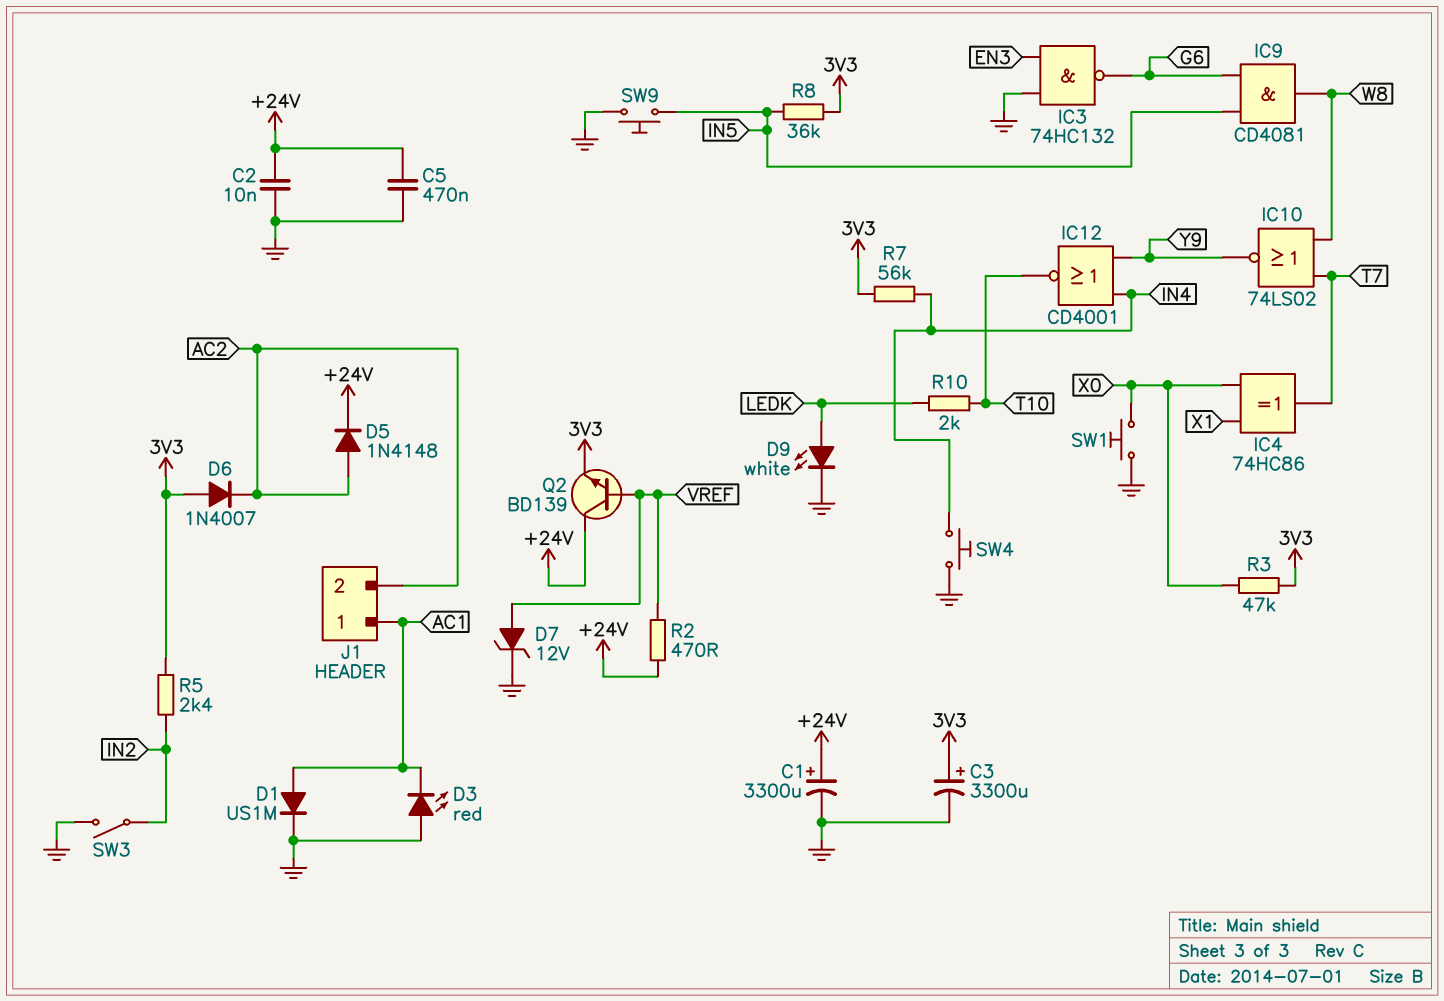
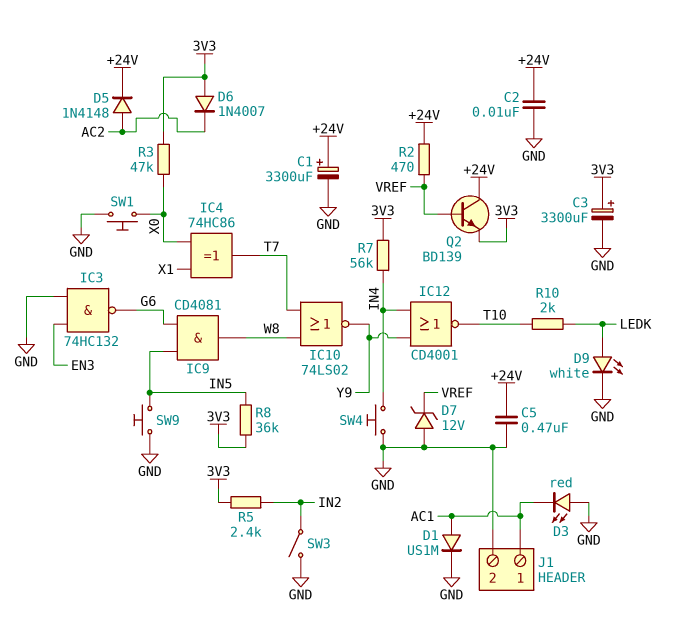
D7: zener 12V (A VREF, K GND) -> zener 12V (A GND, K VREF)
J1 pin 2: AC2 -> GND

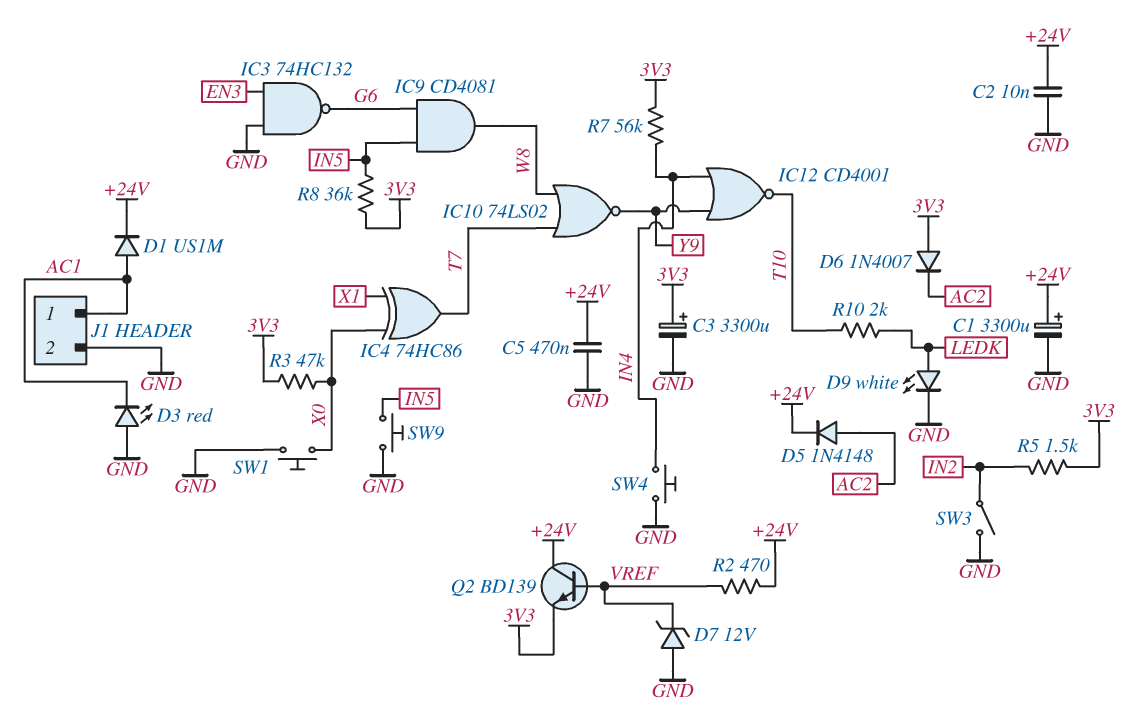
D1: diode US1M (A AC1, K GND) -> diode US1M (A AC1, K +24V)
R5: 2.4k (3V3, IN2) -> 1.5k (3V3, IN2)

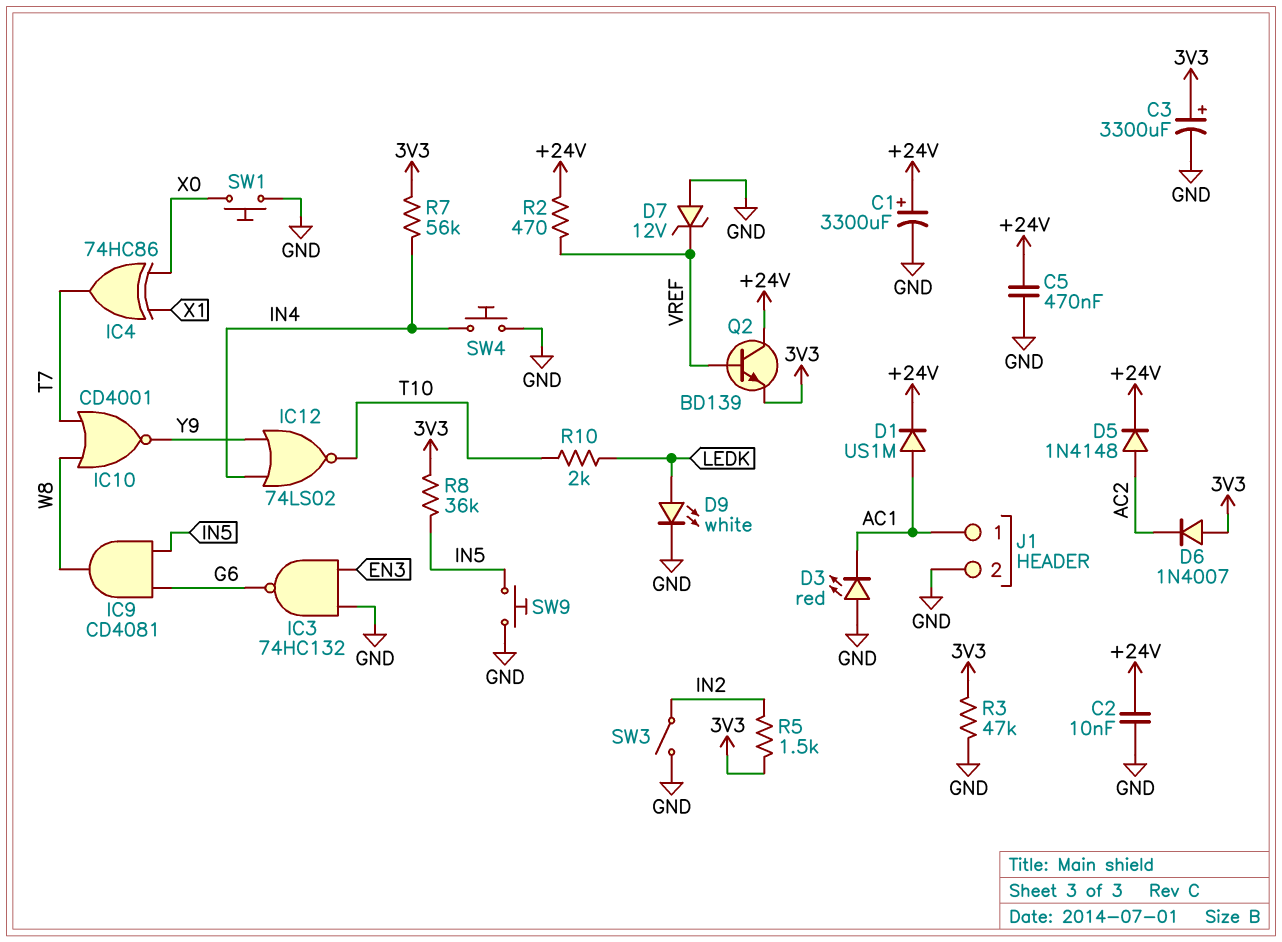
IC10: NOR 74LS02 (in T7, in W8, out Y9) -> NOR CD4001 (in T7, in W8, out Y9)
IC12: NOR CD4001 (in IN4, in Y9, out T10) -> NOR 74LS02 (in IN4, in Y9, out T10)
R3: 47k (3V3, X0) -> 47k (3V3, GND)

